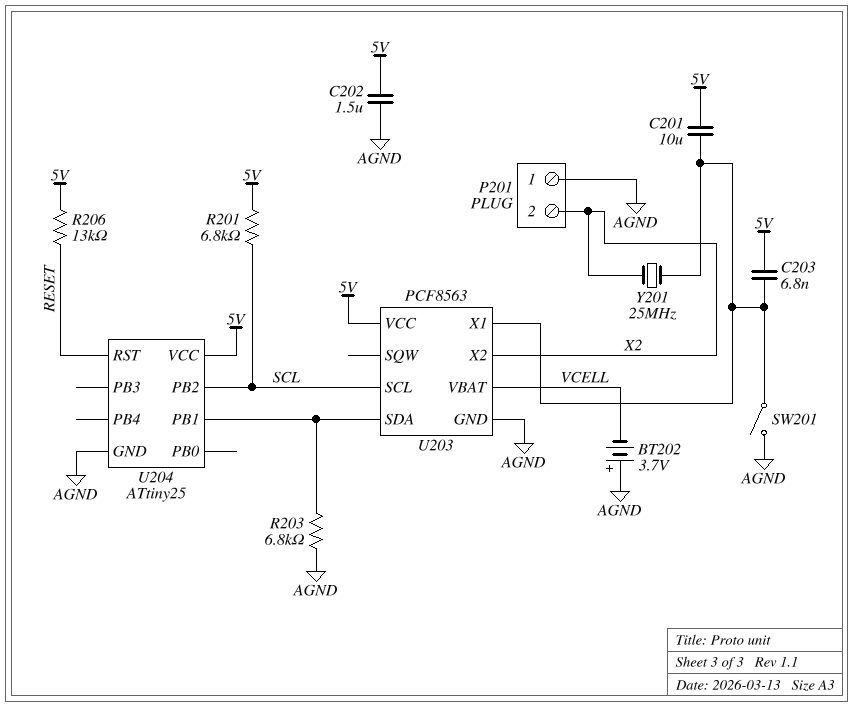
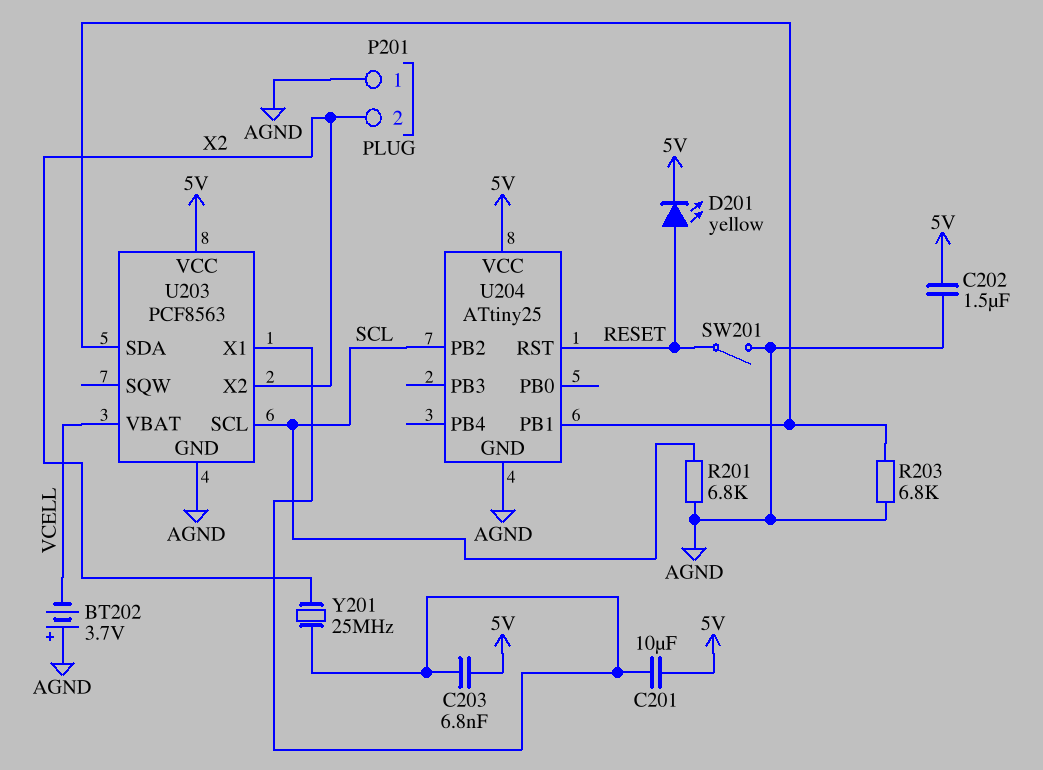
D201: none -> LED yellow (A RESET, K 5V)
R201: 6.8k (5V, SCL) -> 6.8k (AGND, SCL)
R206: 13k (5V, RESET) -> none
SW201: switch (AGND, U203/X1) -> switch (AGND, RESET)

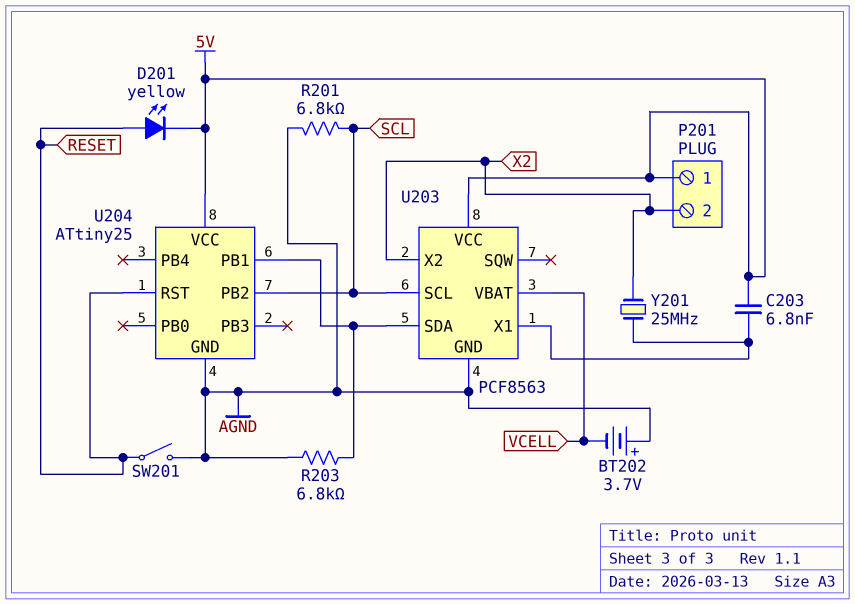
C201: 10uF (5V, U203/X1) -> none
C202: 1.5uF (5V, AGND) -> none
P201 pin 1: AGND -> 5V

